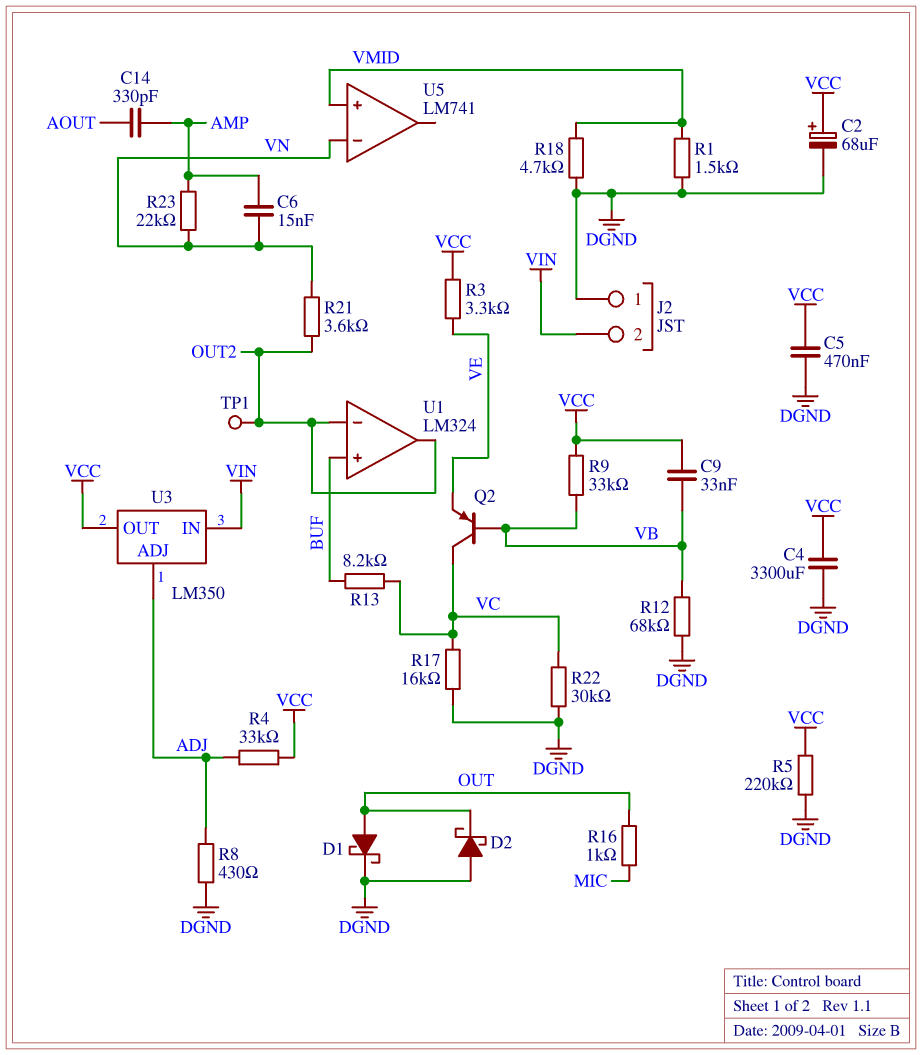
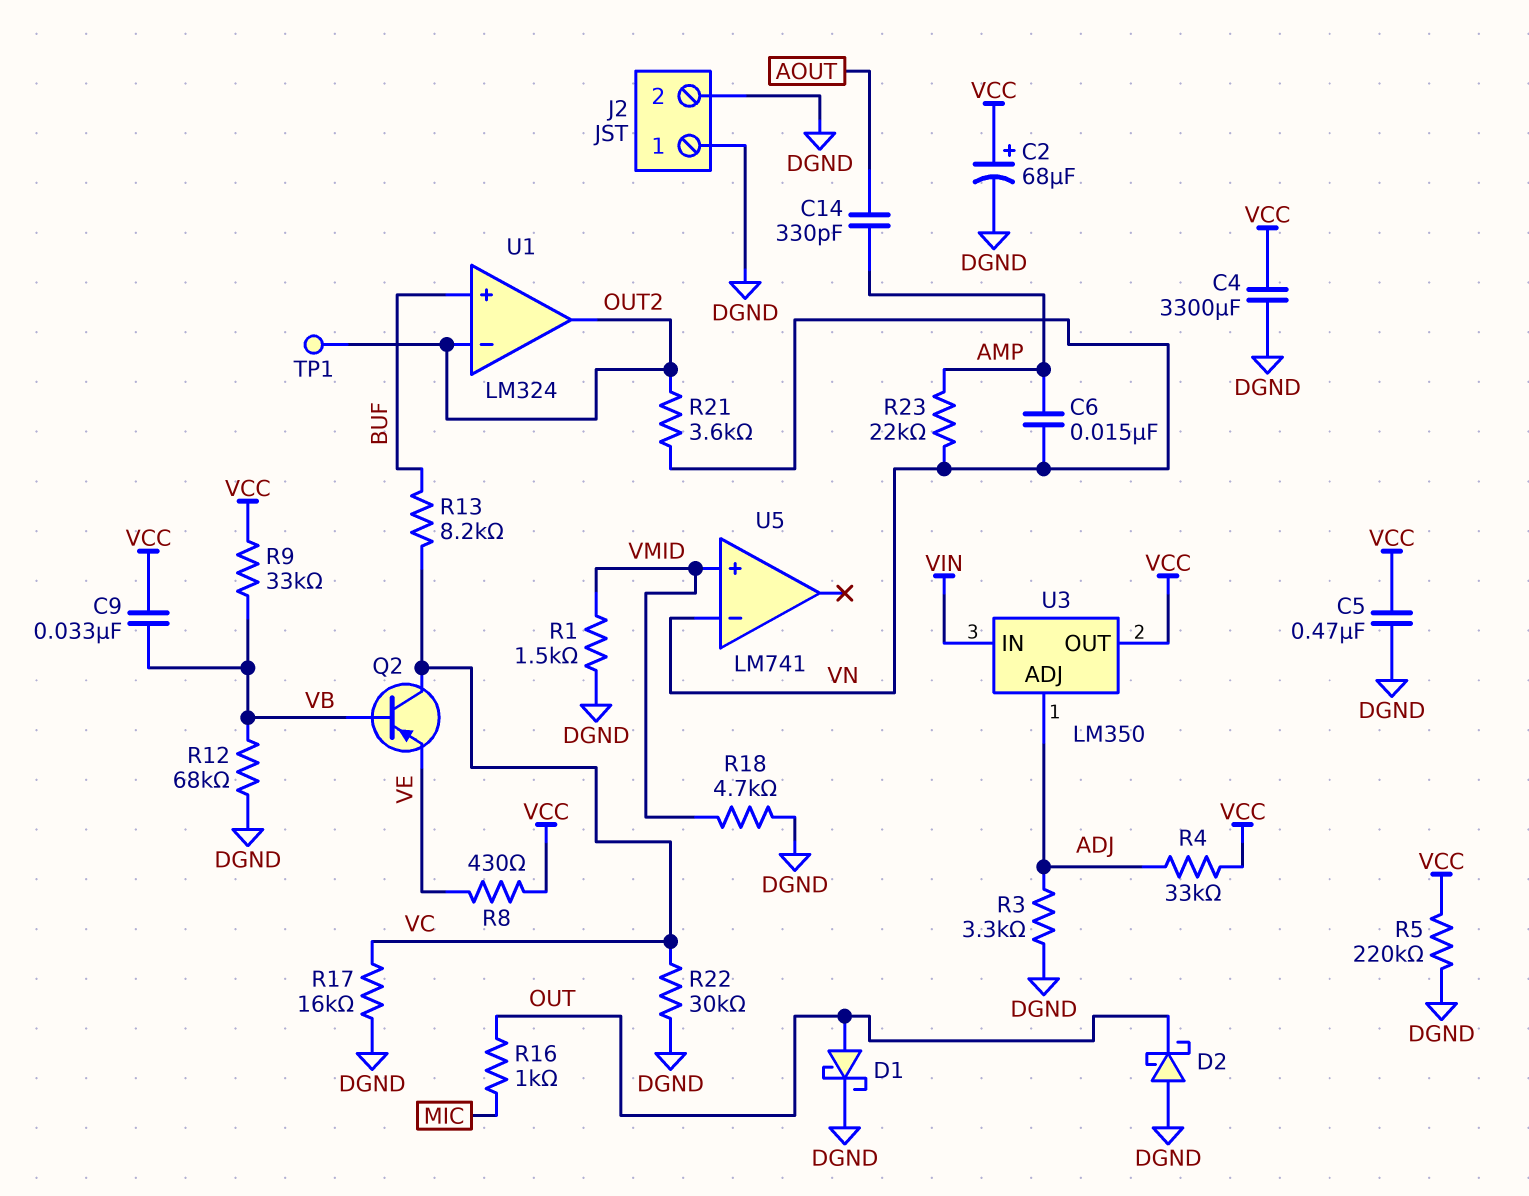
J2 pin 2: VIN -> DGND
R3: 3.3k (VCC, VE) -> 3.3k (ADJ, DGND)
R8: 430 (ADJ, DGND) -> 430 (VCC, VE)

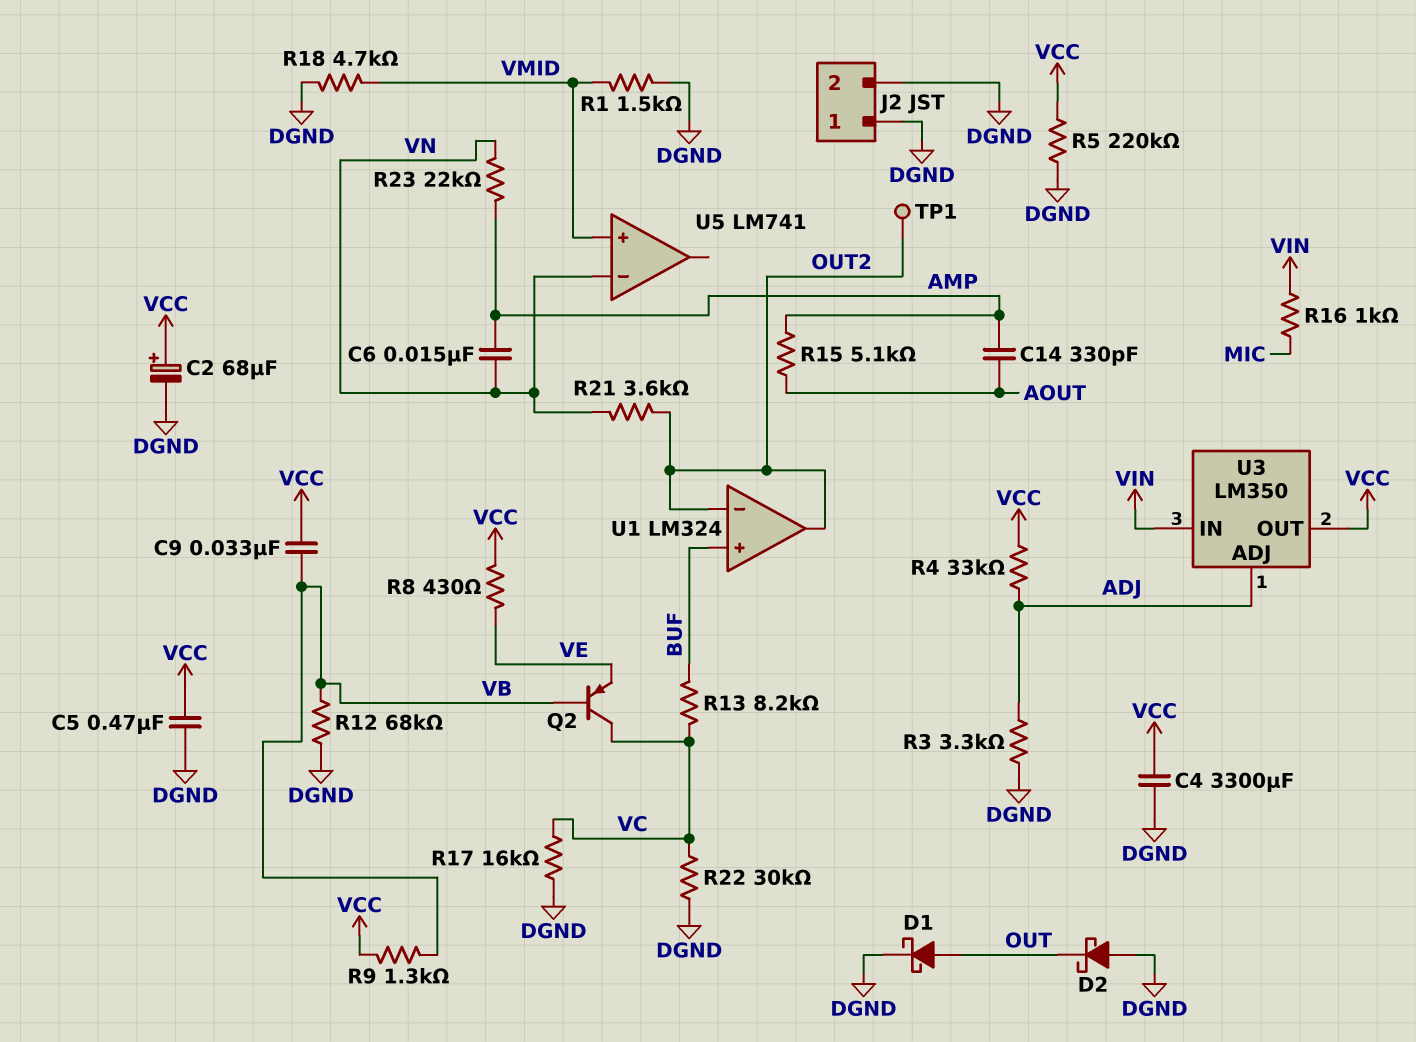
R9: 33k (VB, VCC) -> 1.3k (VB, VCC)
R15: none -> 5.1k (AMP, AOUT)
R16: 1k (MIC, OUT) -> 1k (MIC, VIN)

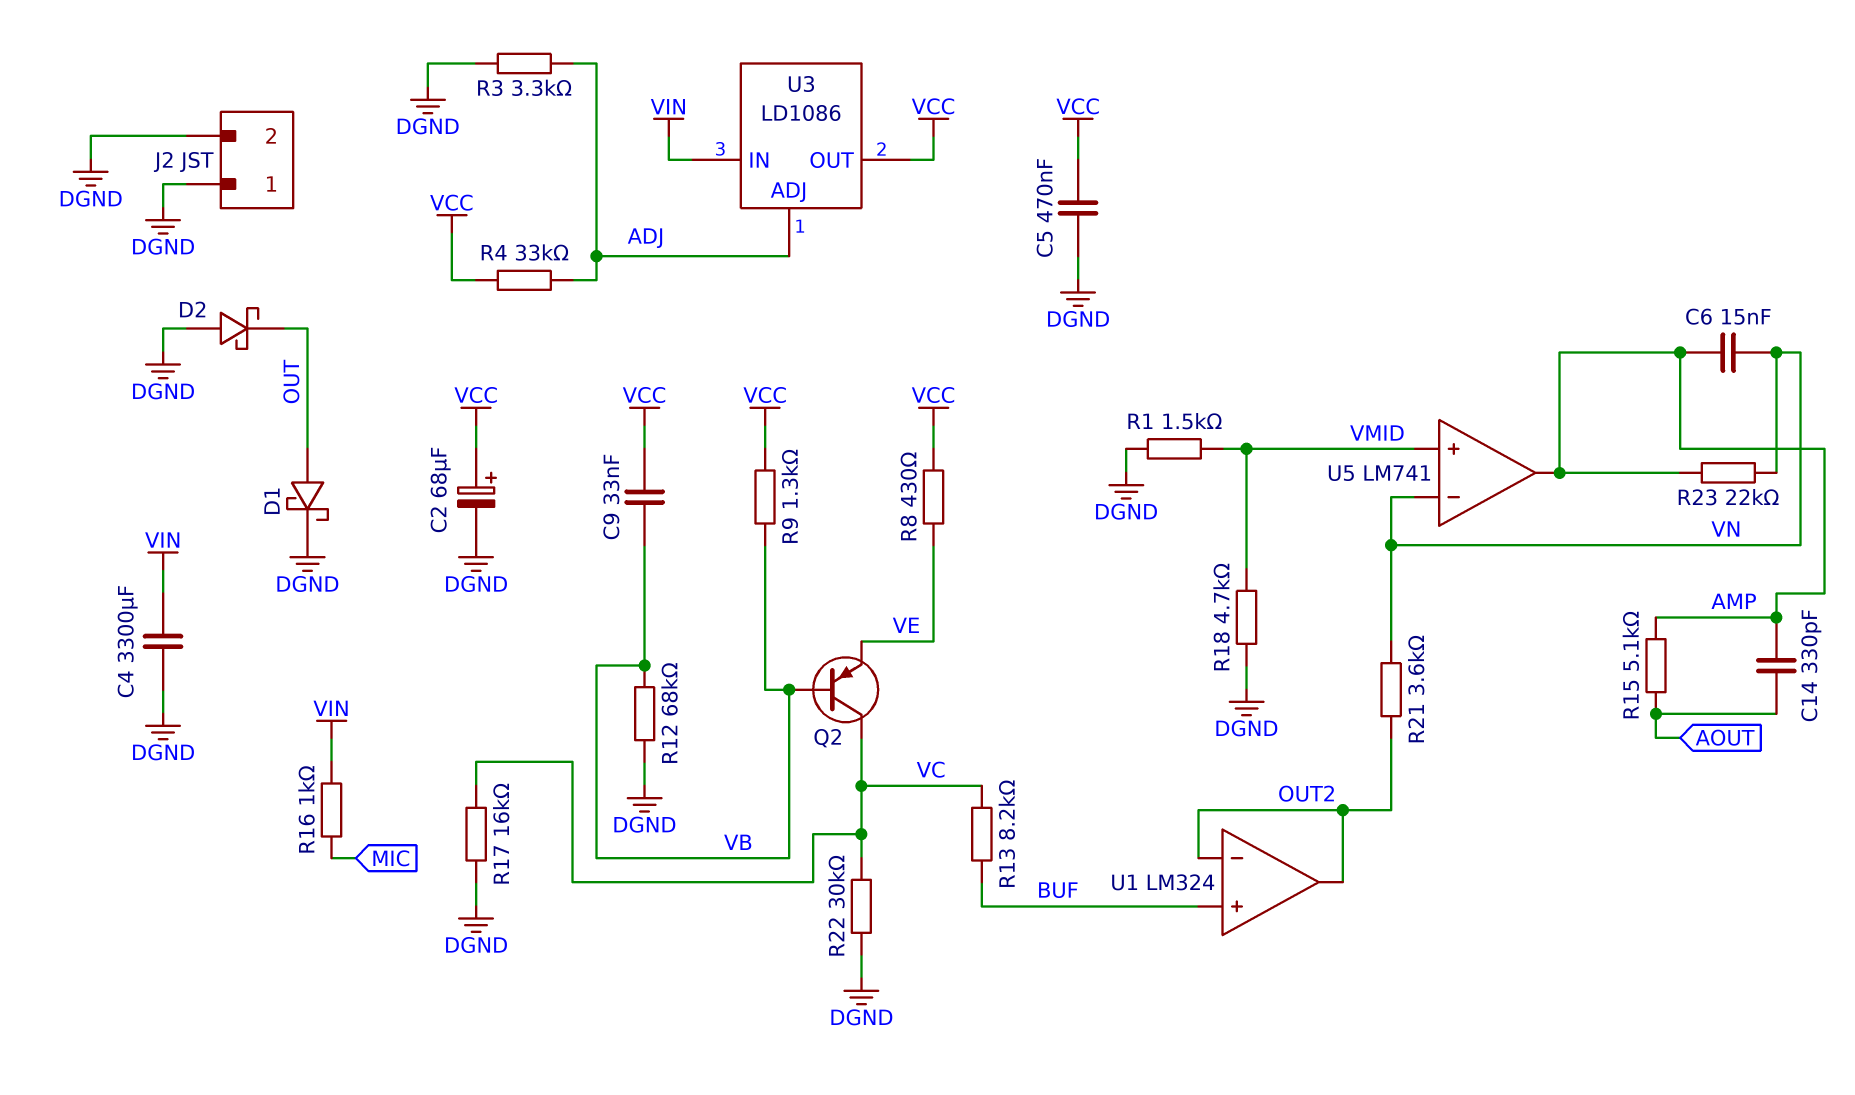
C4: 3300uF (DGND, VCC) -> 3300uF (DGND, VIN)
R5: 220k (DGND, VCC) -> none
TP1: test point (OUT2) -> none
U3: LM350 -> LD1086
U5 pin out: none -> AMP

